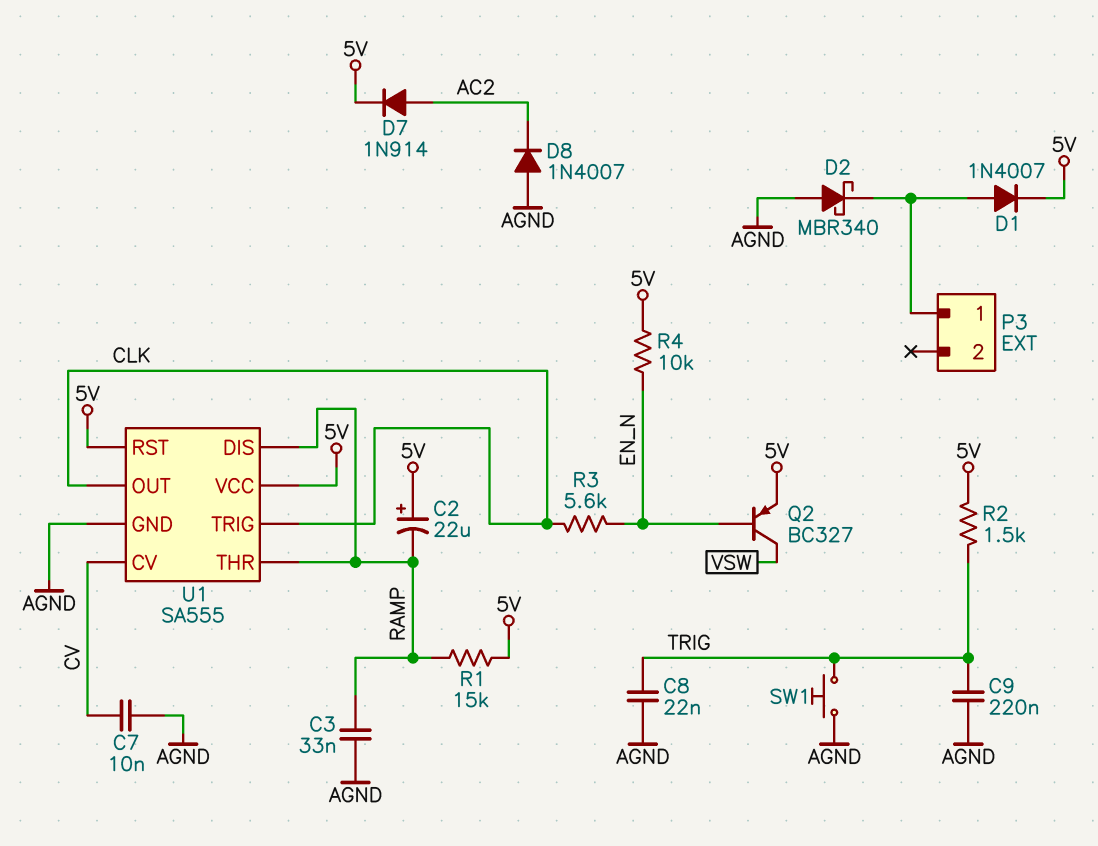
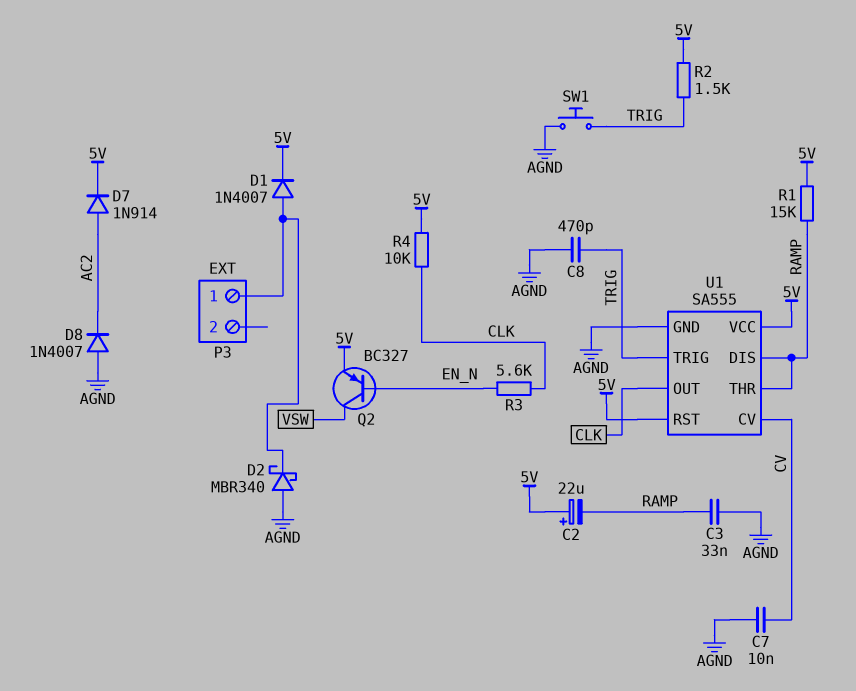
C8: 22nF (AGND, TRIG) -> 470pF (AGND, TRIG)
C9: 220nF (AGND, TRIG) -> none
R4: 10k (5V, EN_N) -> 10k (5V, CLK)
U1 pin TRIG: CLK -> TRIG

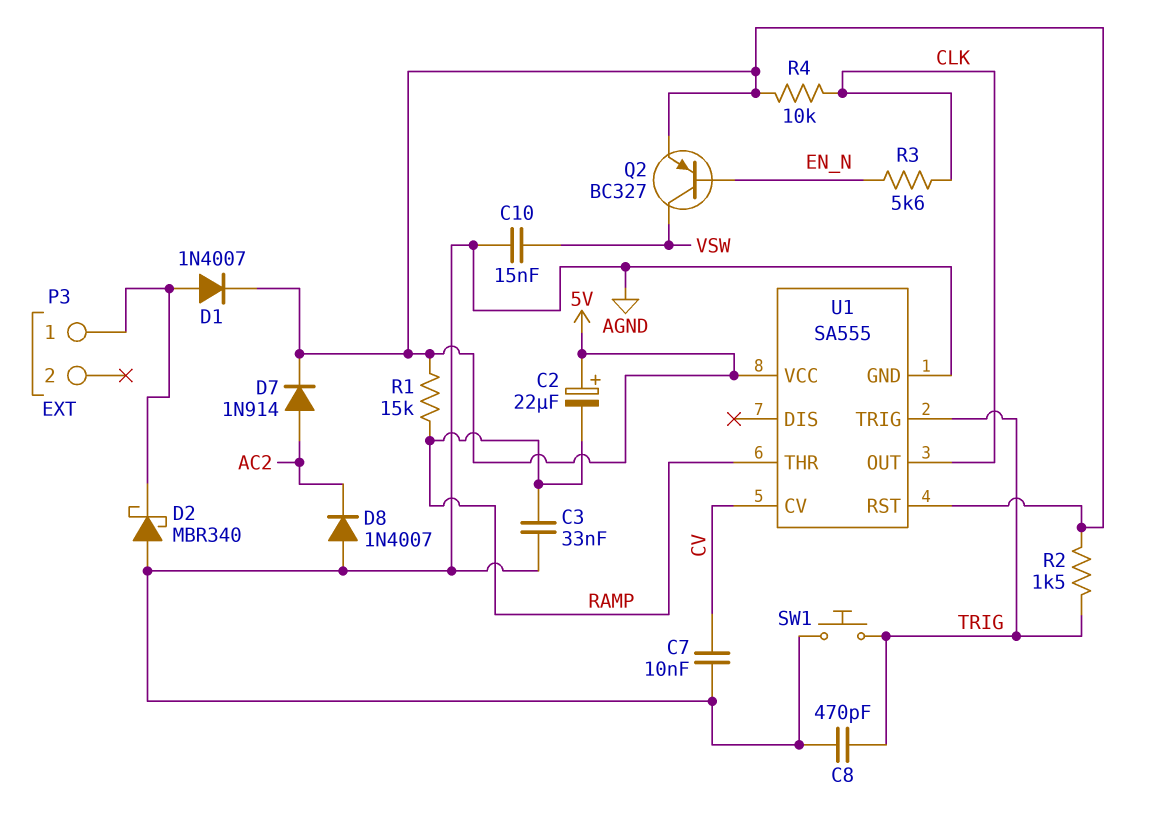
C10: none -> 15nF (AGND, VSW)
U1 pin DIS: RAMP -> none

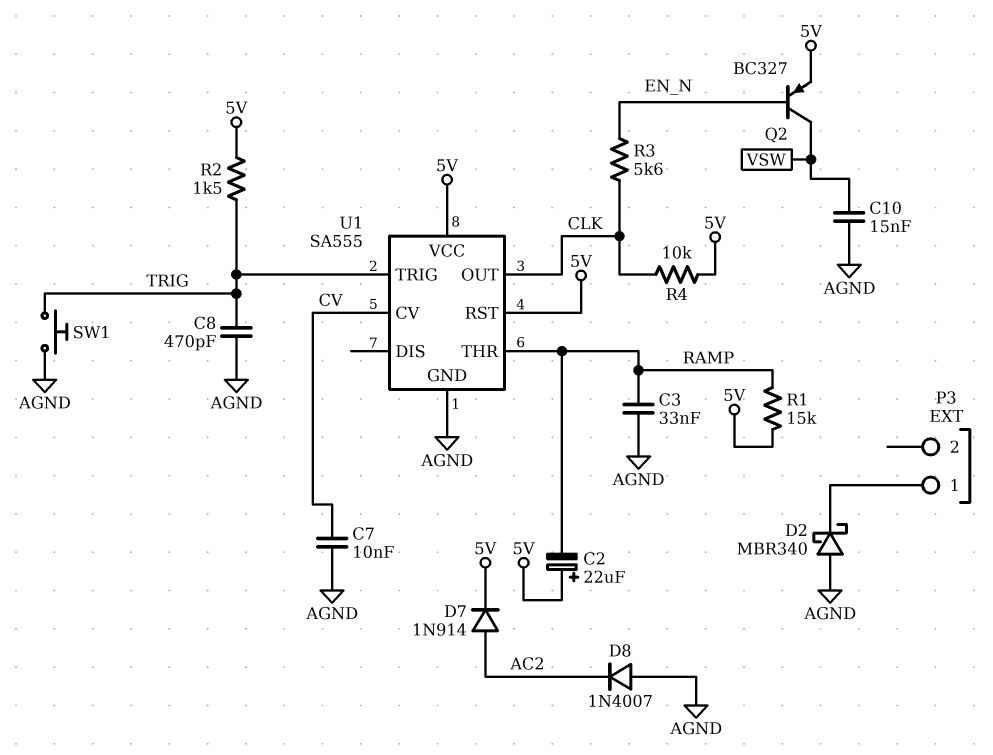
D1: diode 1N4007 (A P3/1, K 5V) -> none

